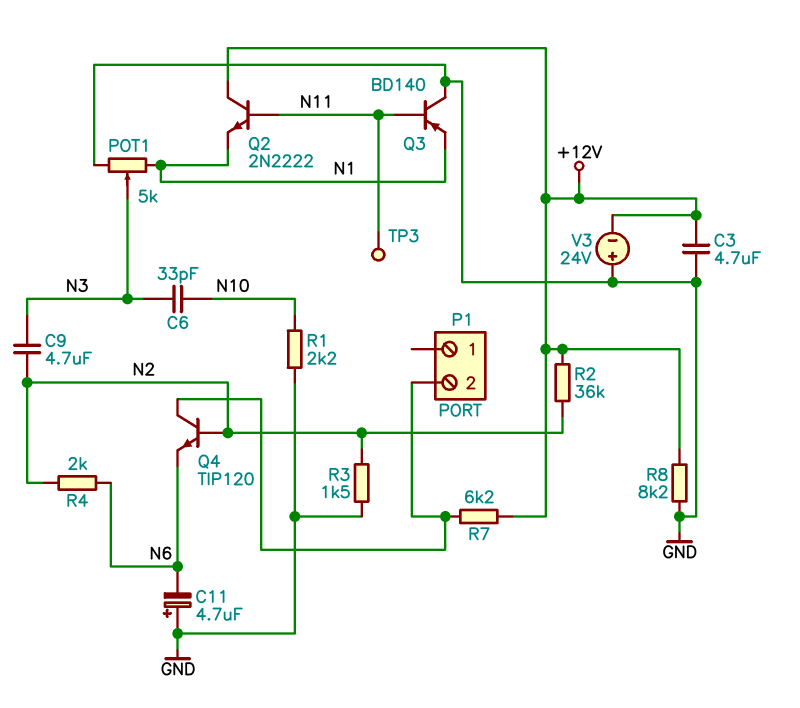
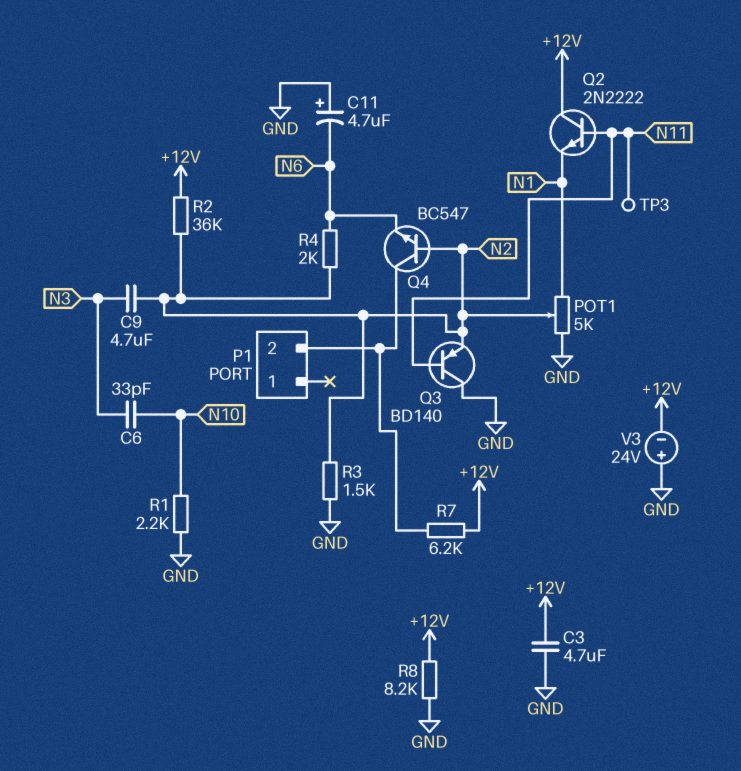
POT1: 5k (GND, N1, wiper N3) -> 5k (GND, N1, wiper N2)
Q3: PNP BD140 (B N11, C GND, E N1) -> PNP BD140 (B N11, C GND, E N2)
Q4: NPN TIP120 (B N2, C P1/2, E N6) -> NPN BC547 (B N2, C P1/2, E N6)

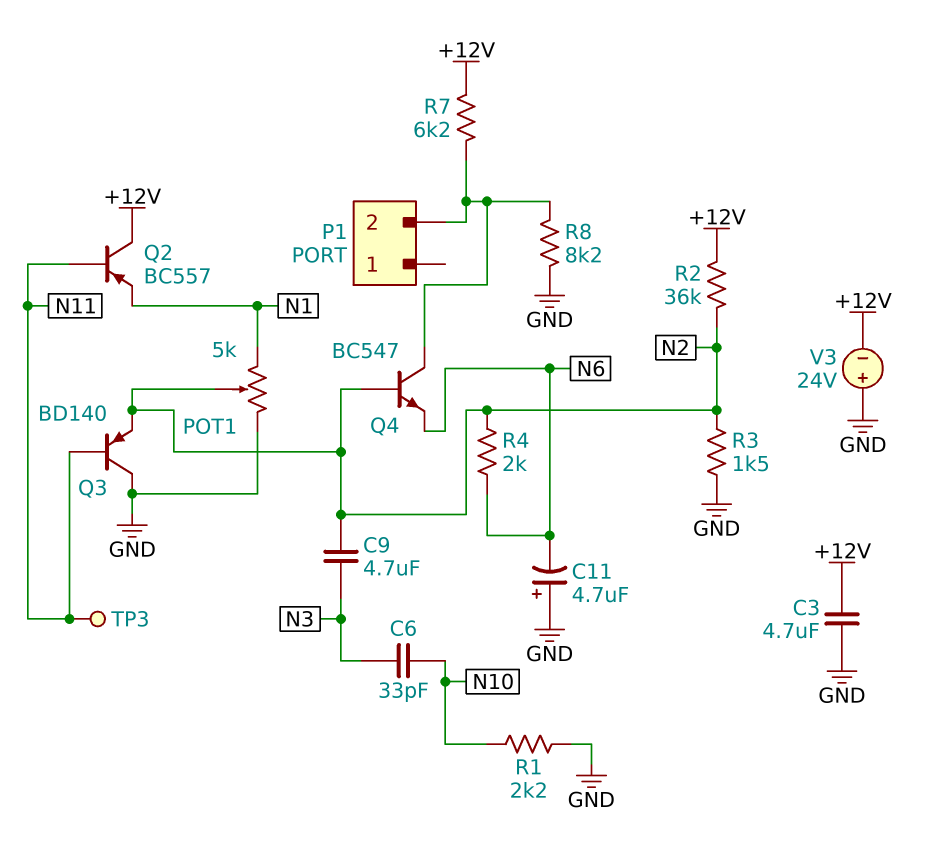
Q2: NPN 2N2222 (B N11, C +12V, E N1) -> PNP BC557 (B N11, C +12V, E N1)
R8: 8.2k (+12V, GND) -> 8.2k (GND, P1/2)

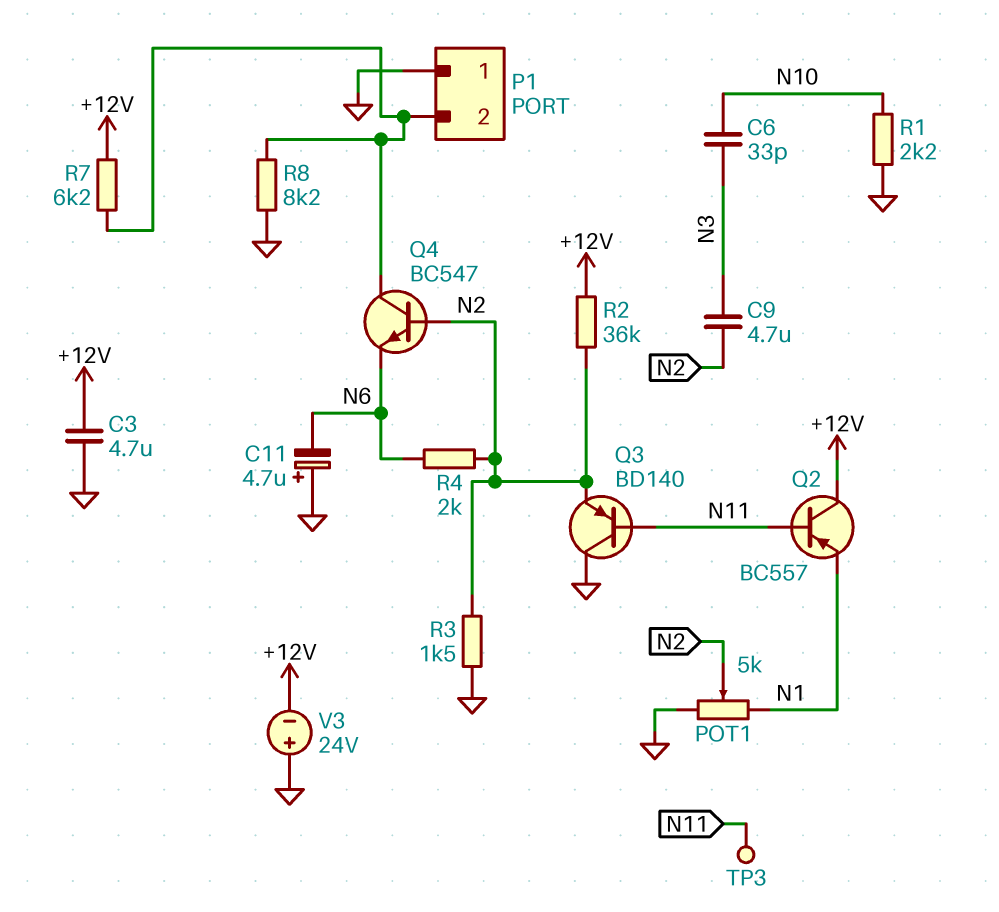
P1 pin 1: none -> GND

